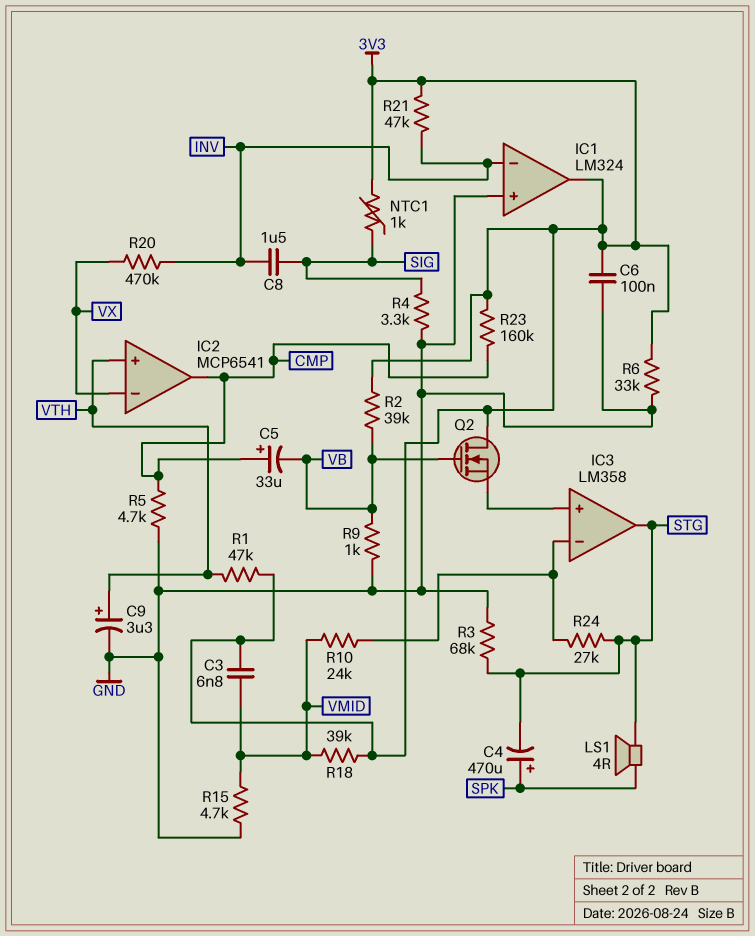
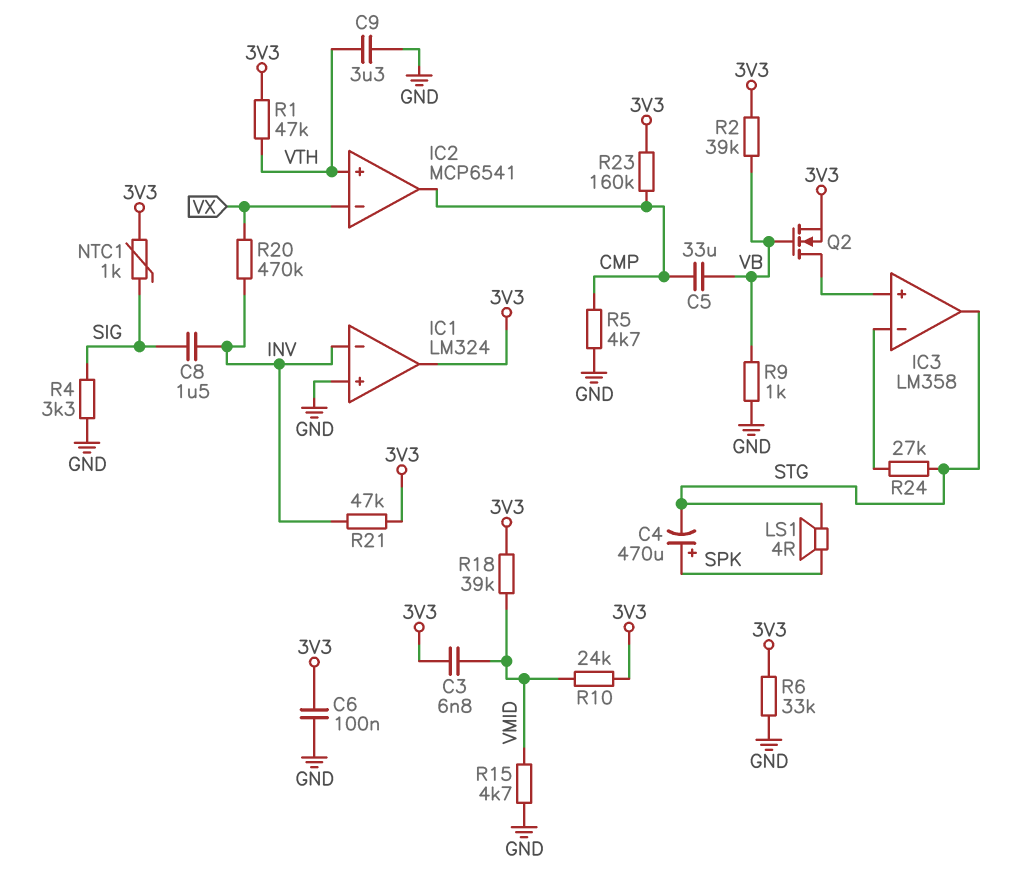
C5: 33uF (plus CMP, minus VB) -> 33uF (CMP, VB)
C9: 3.3uF (plus VTH, minus GND) -> 3.3uF (GND, VTH)
Q2: NMOS (G VB, D 3V3, S IC3/in+) -> NMOS (G VB, D IC3/in+, S 3V3)
R3: 68k (GND, STG) -> none
R10: 24k (IC3/in-, VMID) -> 24k (3V3, VMID)

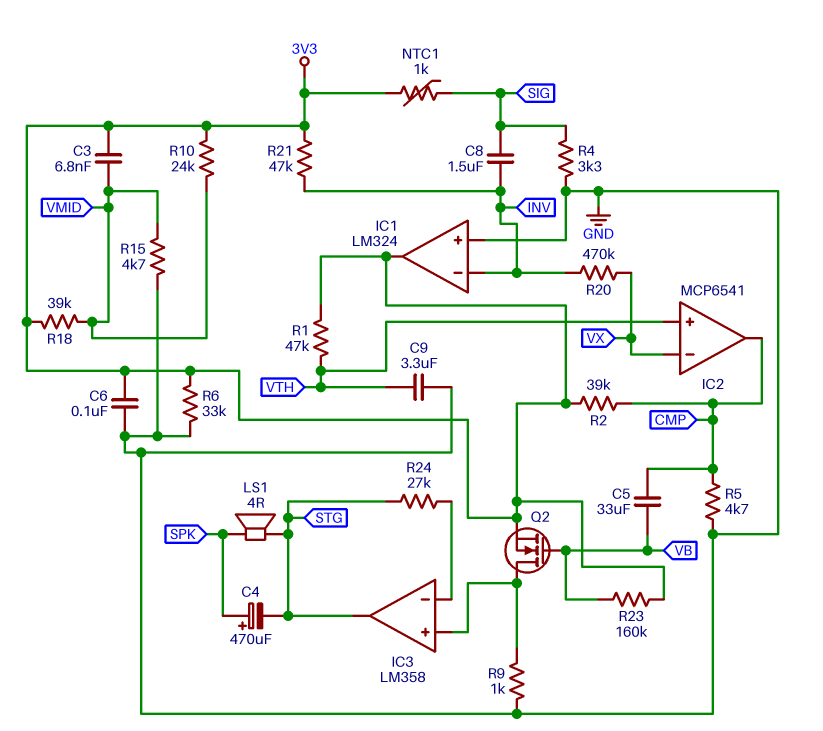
R2: 39k (3V3, VB) -> 39k (3V3, CMP)
R9: 1k (GND, VB) -> 1k (GND, IC3/in+)
R23: 160k (3V3, CMP) -> 160k (3V3, VB)

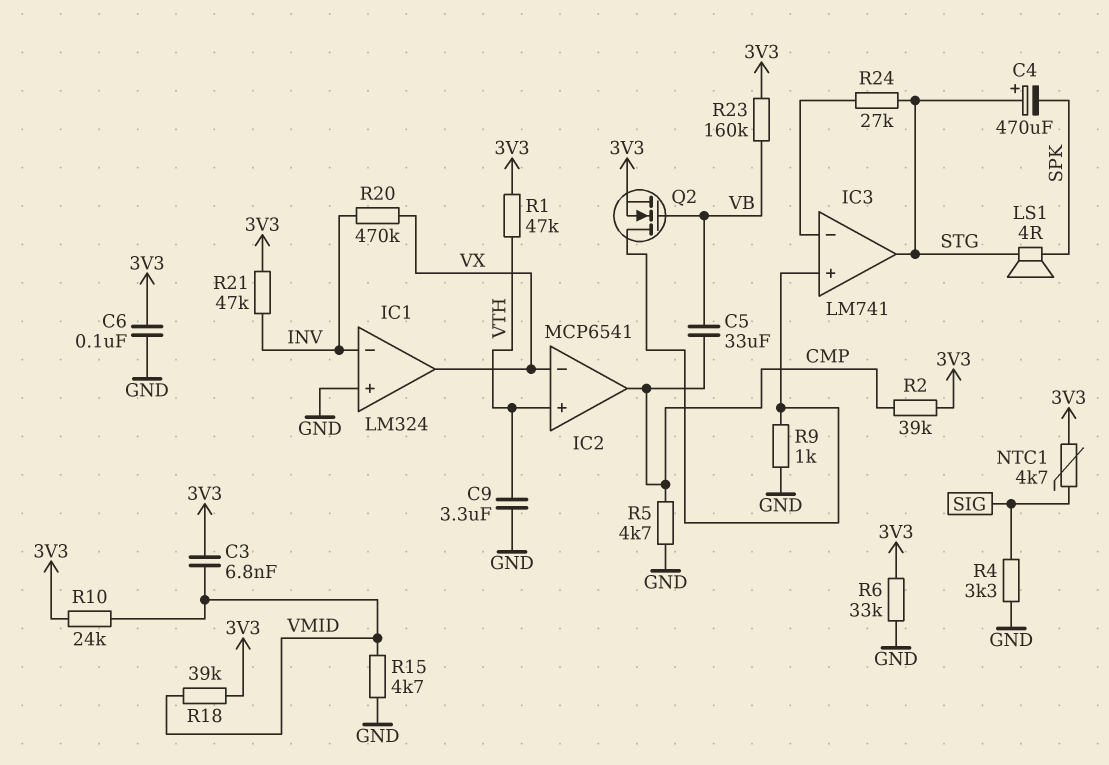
C4: 470uF (plus SPK, minus STG) -> 470uF (plus STG, minus SPK)
C8: 1.5uF (INV, SIG) -> none
IC1 pin out: 3V3 -> VX
IC3: LM358 -> LM741
NTC1: 1k (3V3, SIG) -> 4.7k (3V3, SIG)

